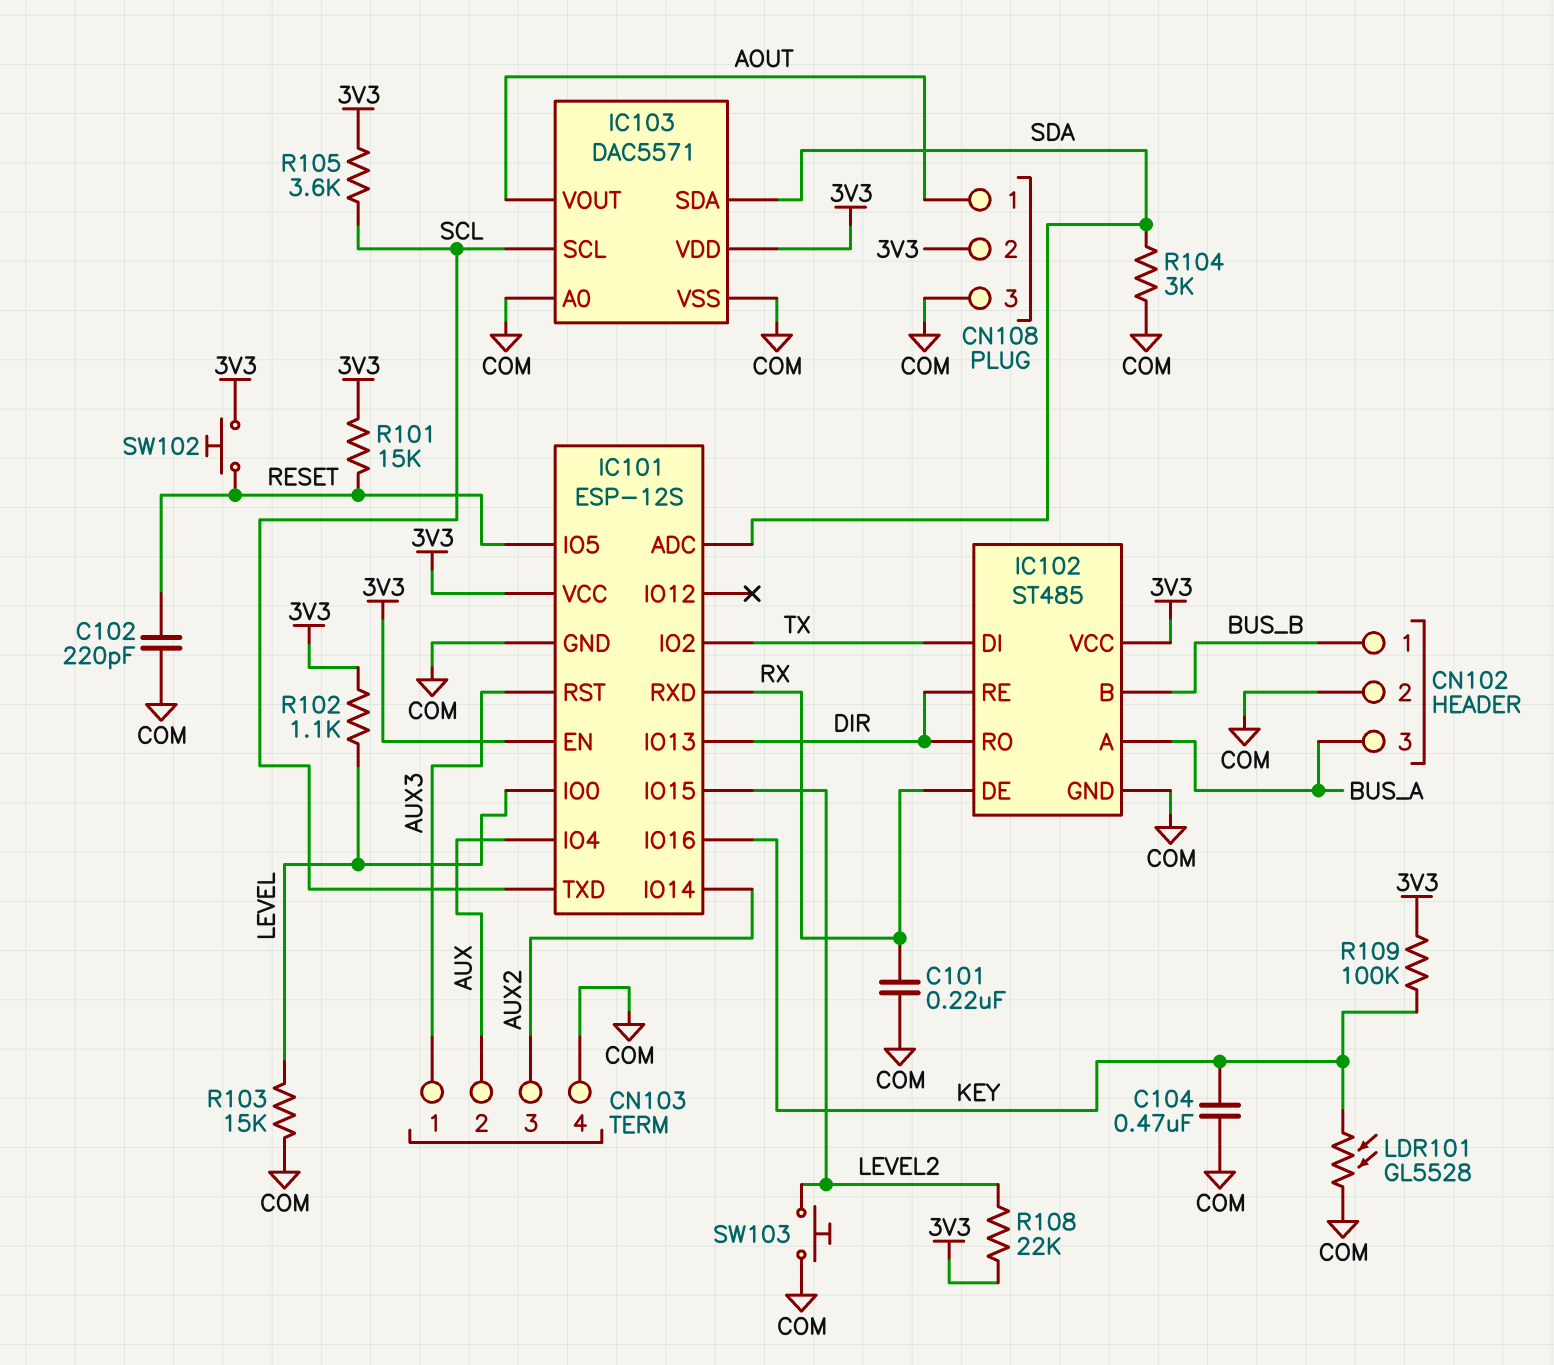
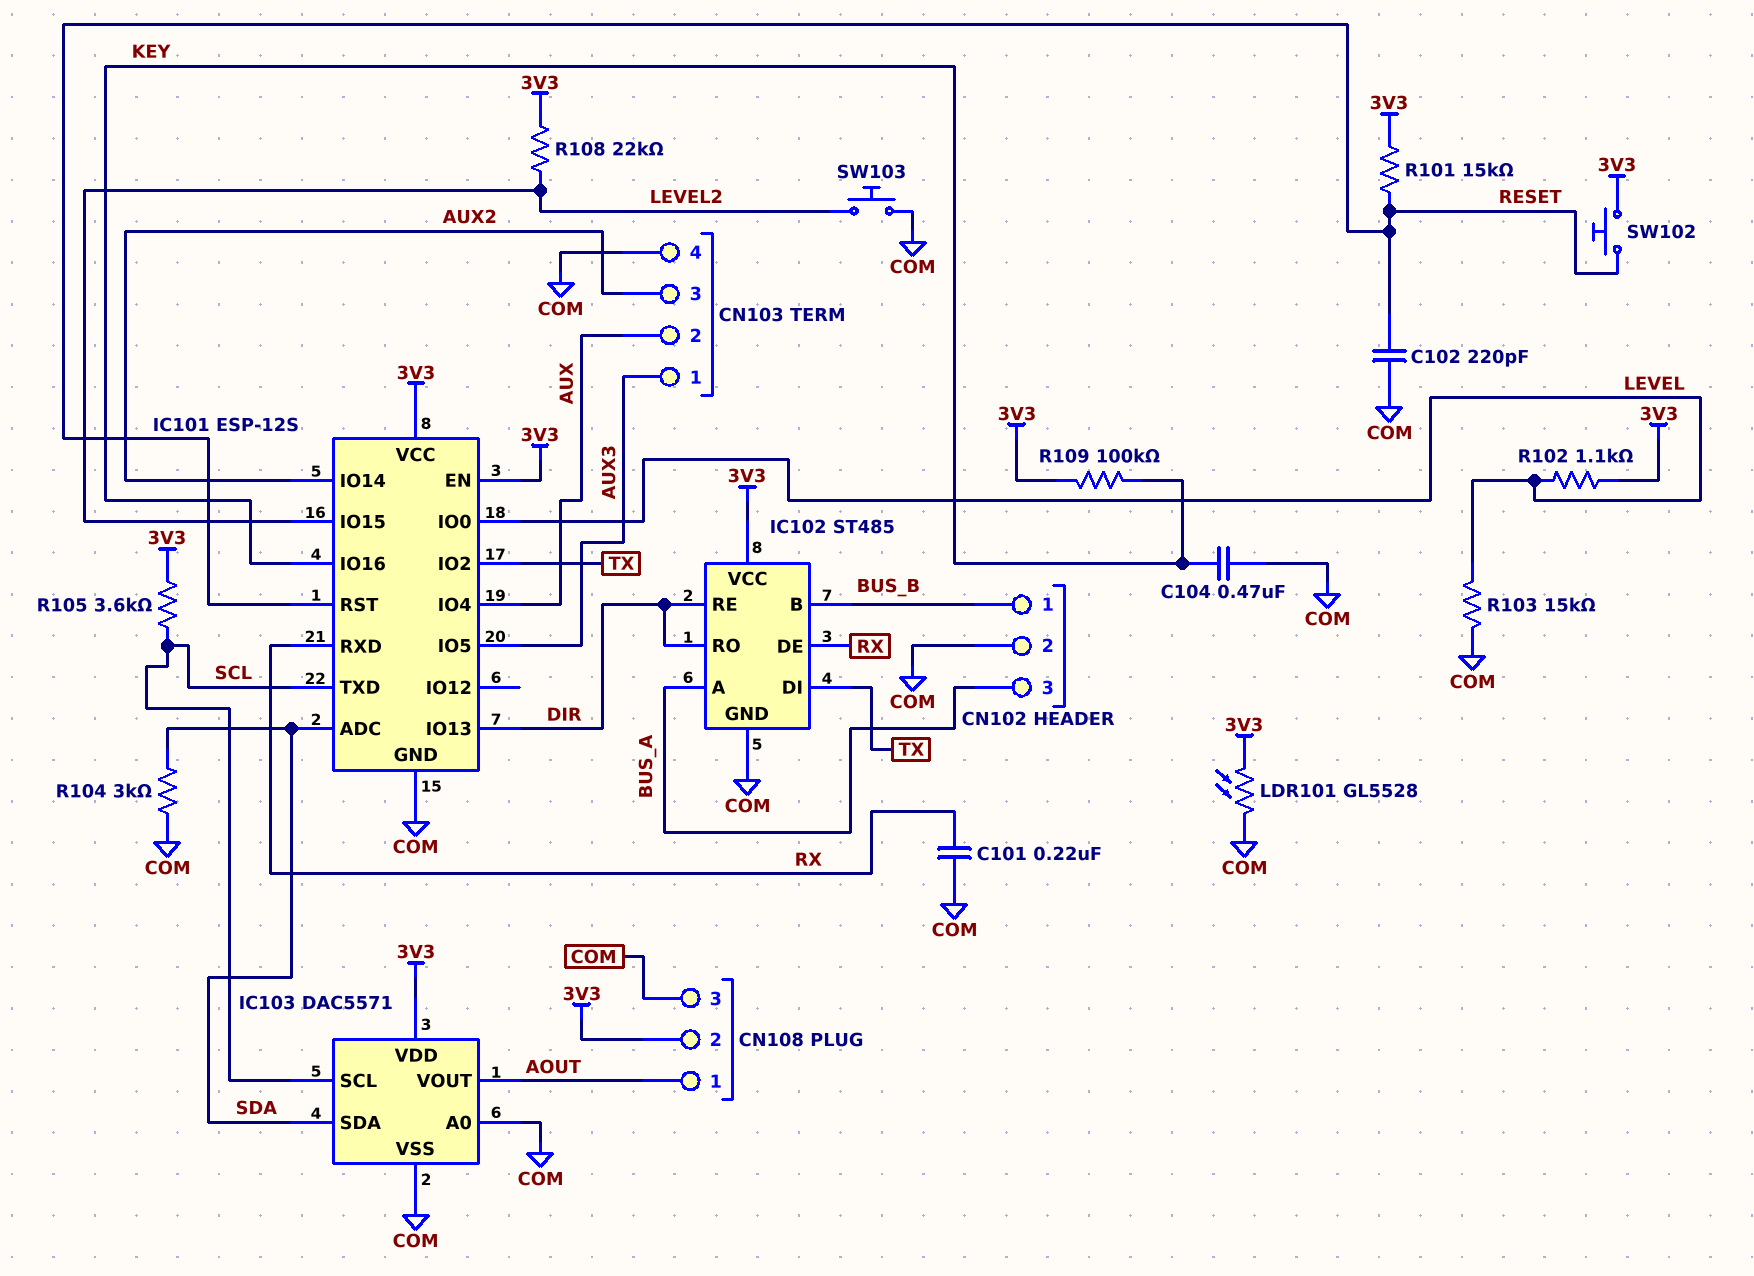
IC101 pin IO5: RESET -> AUX3
IC101 pin RST: AUX3 -> RESET
LDR101: GL5528 (COM, KEY) -> GL5528 (3V3, COM)

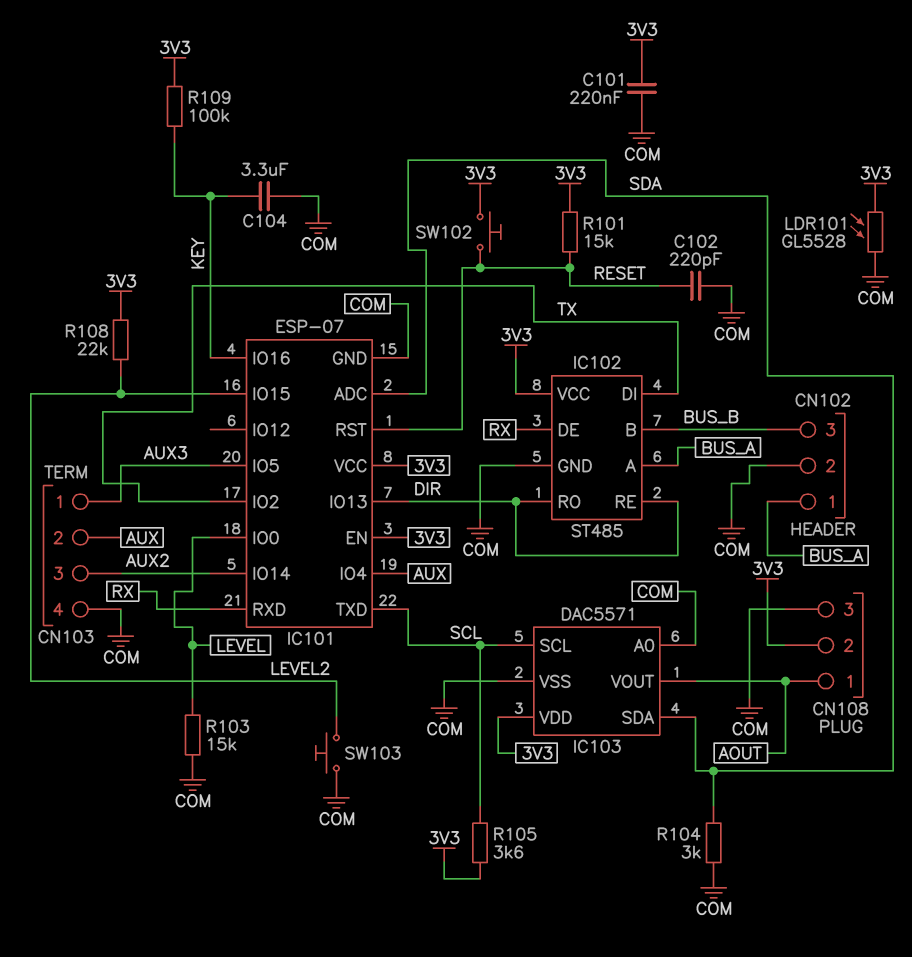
C101: 220nF (COM, RX) -> 220nF (3V3, COM)
C104: 470nF (COM, KEY) -> 3.3uF (COM, KEY)
CN102 pin 1: BUS_B -> BUS_A
CN102 pin 3: BUS_A -> BUS_B
IC101: ESP-12S -> ESP-07
R102: 1.1k (3V3, LEVEL) -> none

